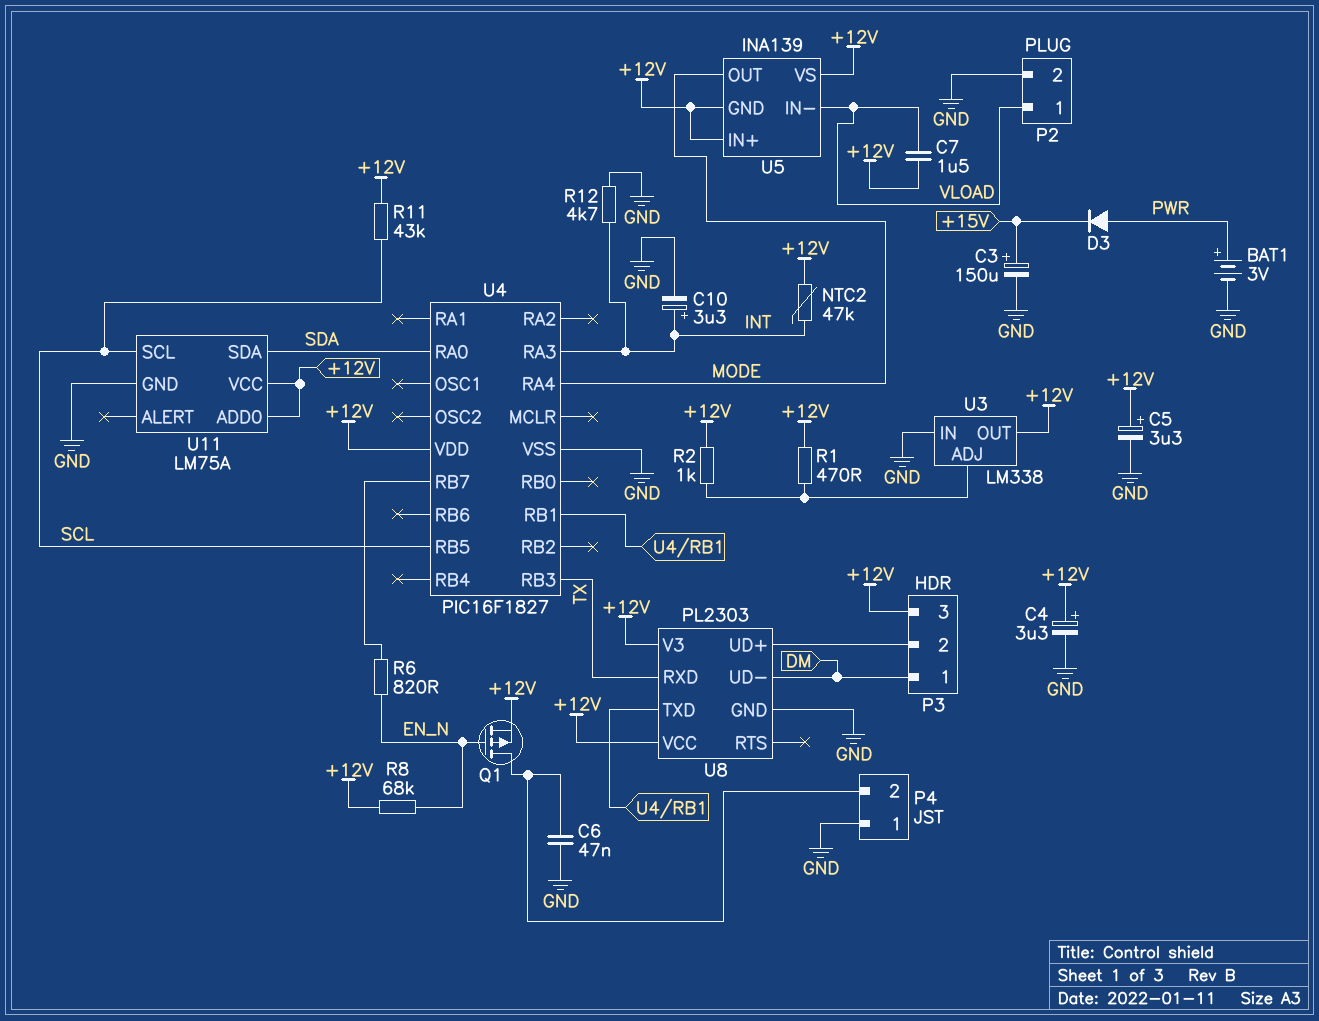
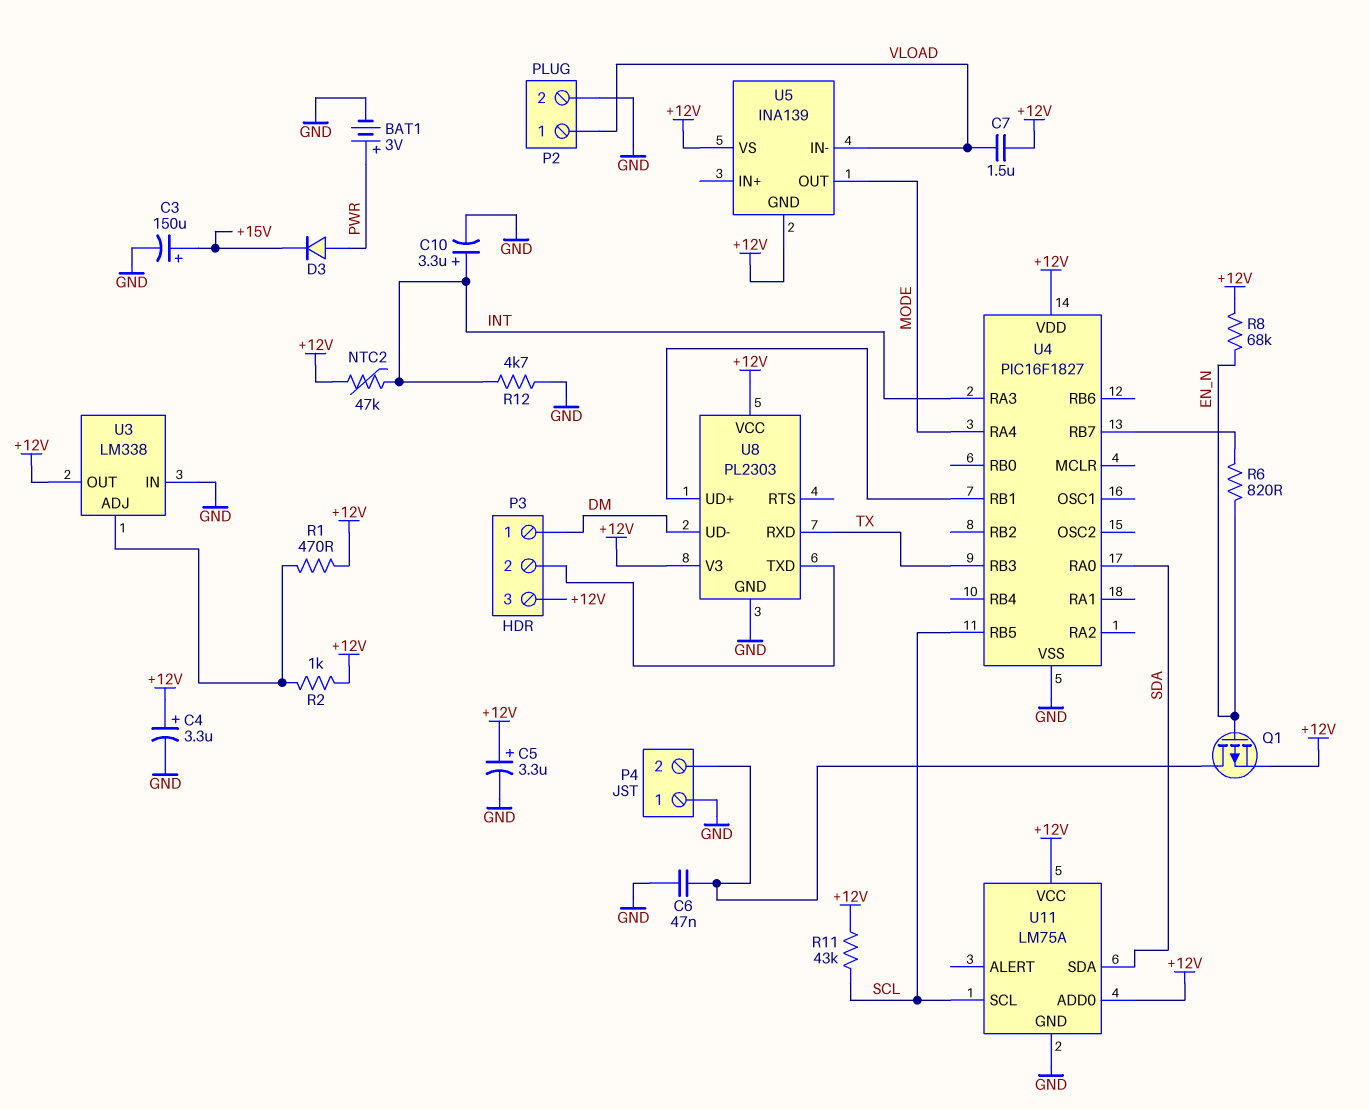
U5 pin IN+: +12V -> none
U8 pin TXD: U4/RB1 -> P3/2
U8 pin UD+: P3/2 -> U4/RB1

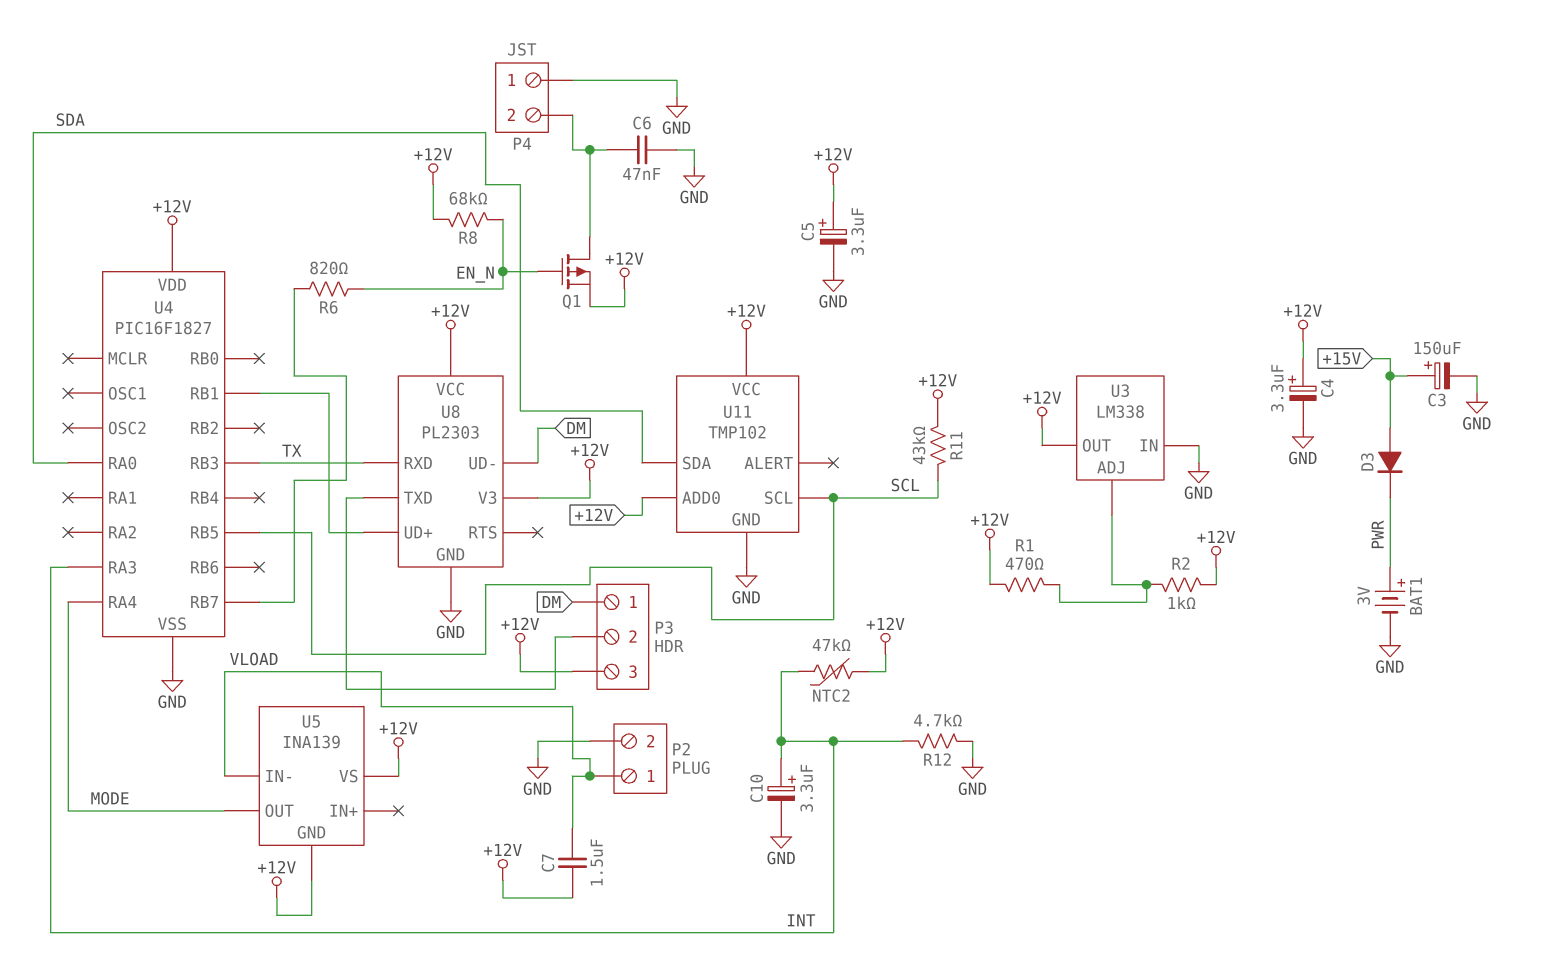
D3: diode (A PWR, K +15V) -> diode (A +15V, K PWR)
U11: LM75A -> TMP102

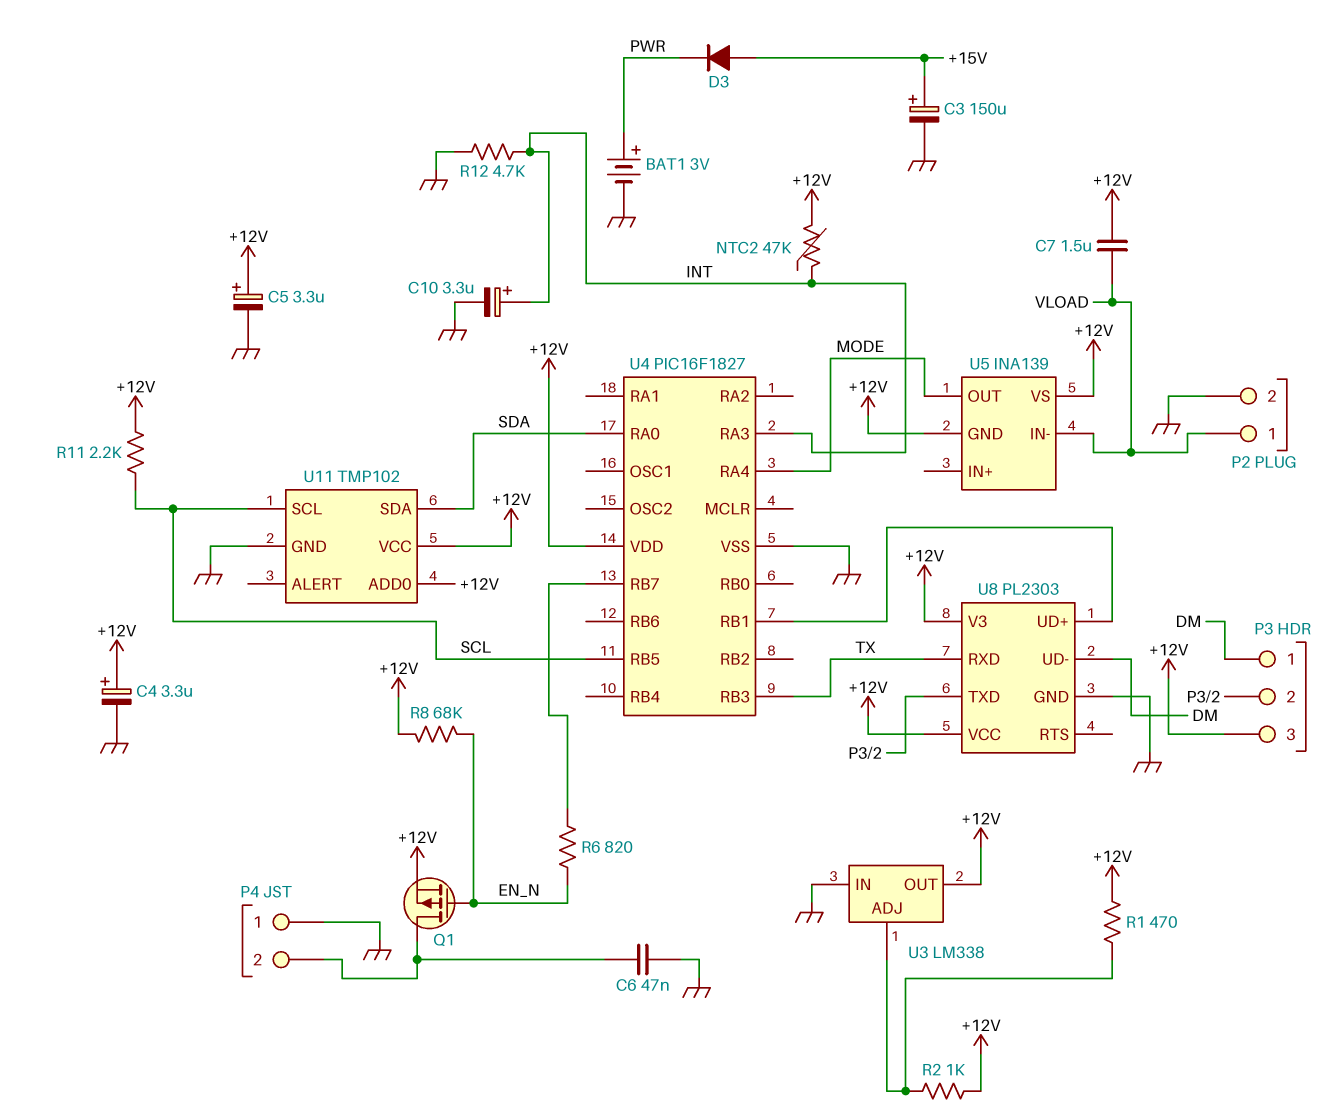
R11: 43k (+12V, SCL) -> 2.2k (+12V, SCL)

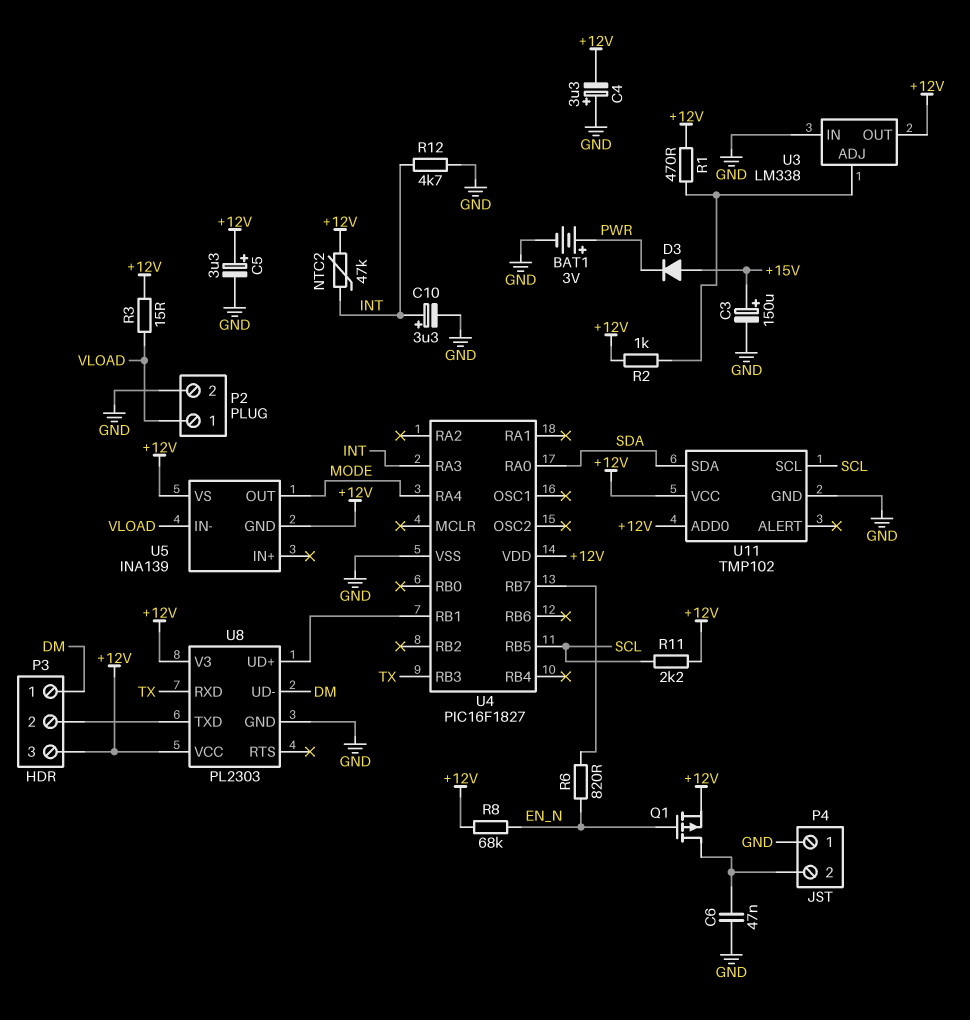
C4: 3.3uF (plus +12V, minus GND) -> 3.3uF (plus GND, minus +12V)
C7: 1.5uF (+12V, VLOAD) -> none
R3: none -> 15 (+12V, VLOAD)

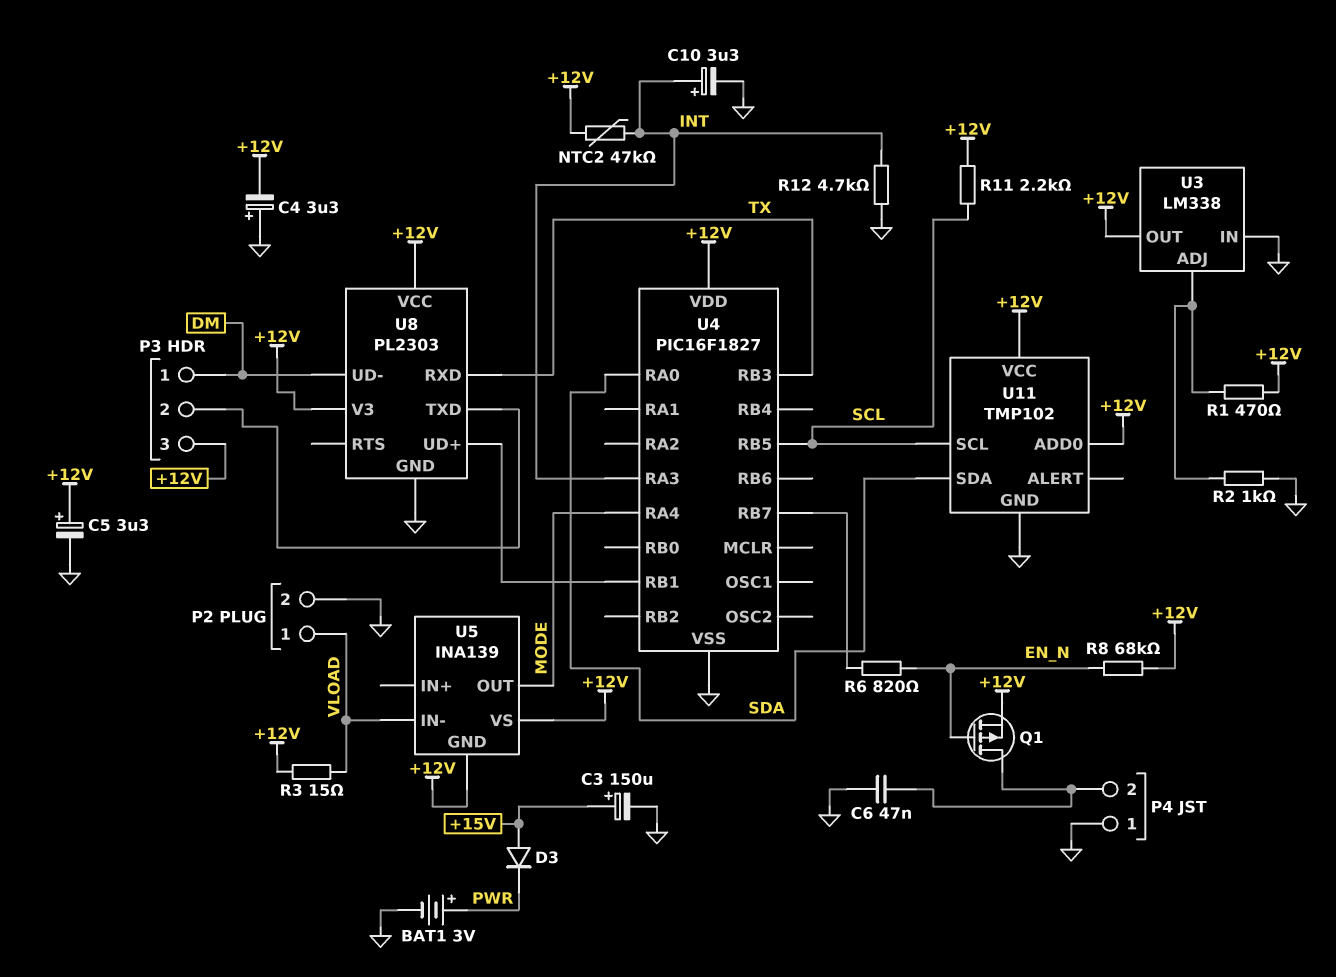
R2: 1k (+12V, U3/ADJ) -> 1k (GND, U3/ADJ)

